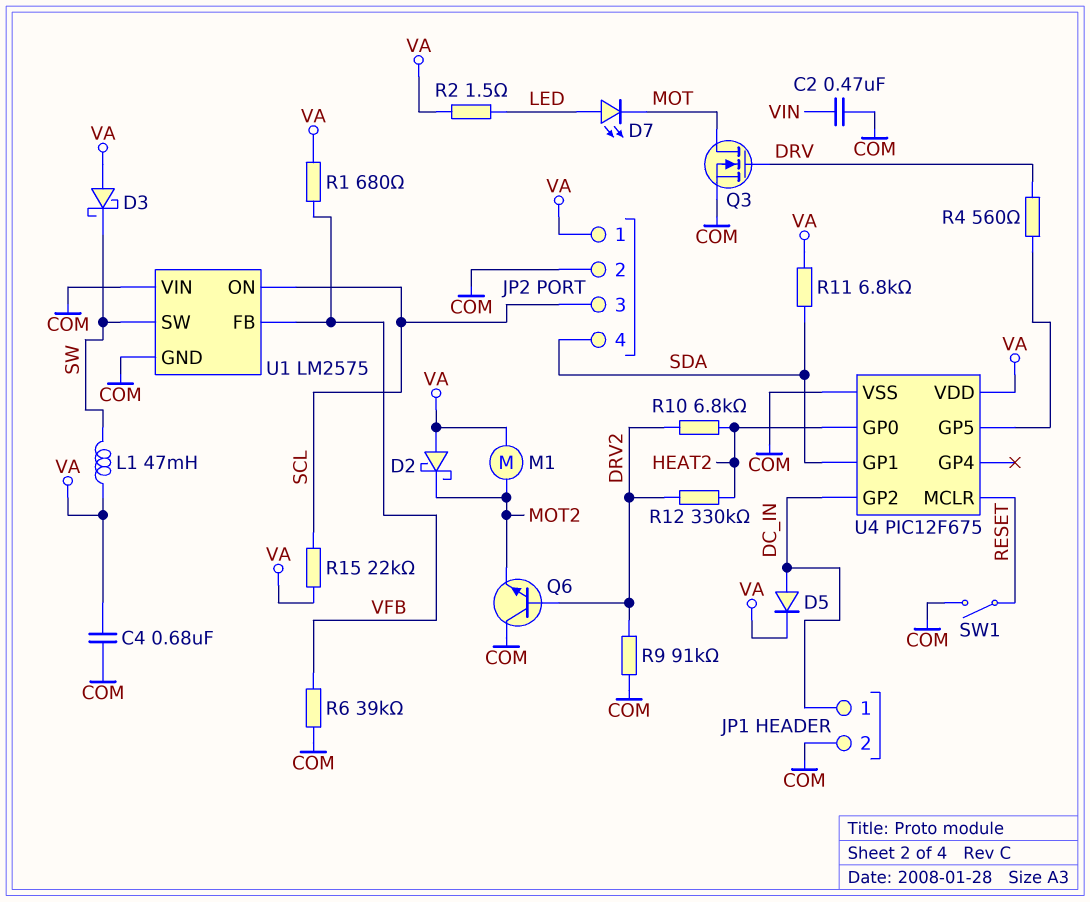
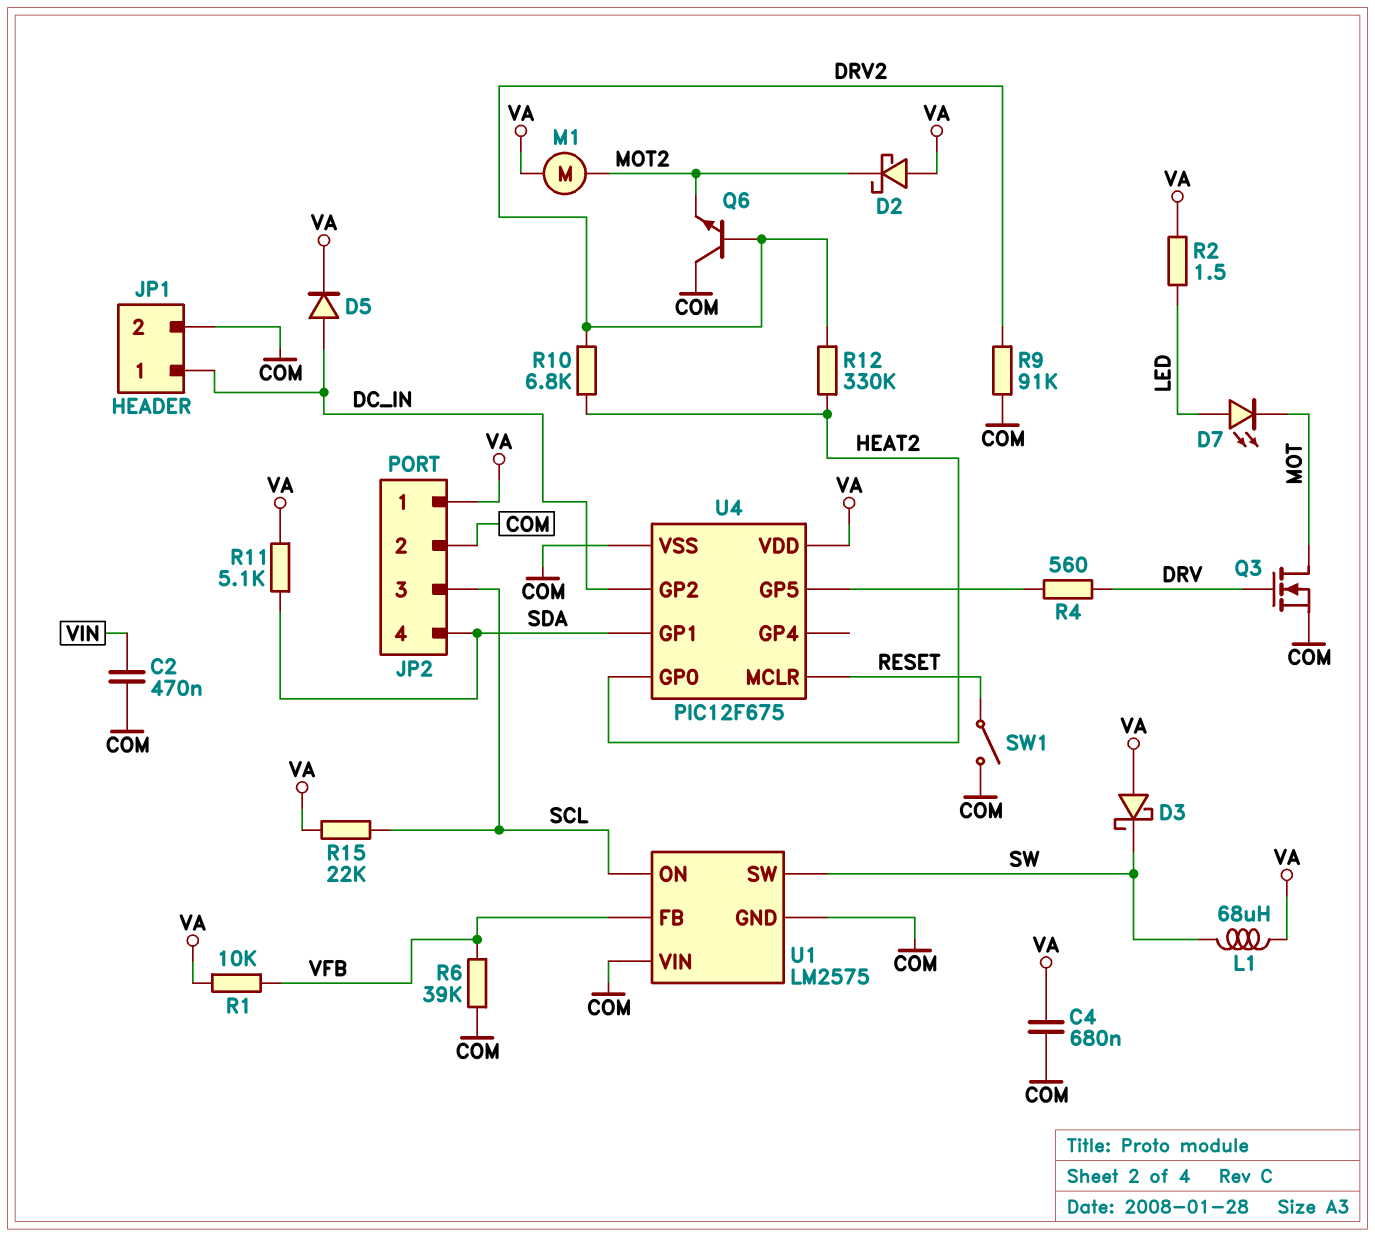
L1: 47mH (SW, VA) -> 68uH (SW, VA)
R1: 680 (VA, VFB) -> 10k (VA, VFB)
R11: 6.8k (SDA, VA) -> 5.1k (SDA, VA)

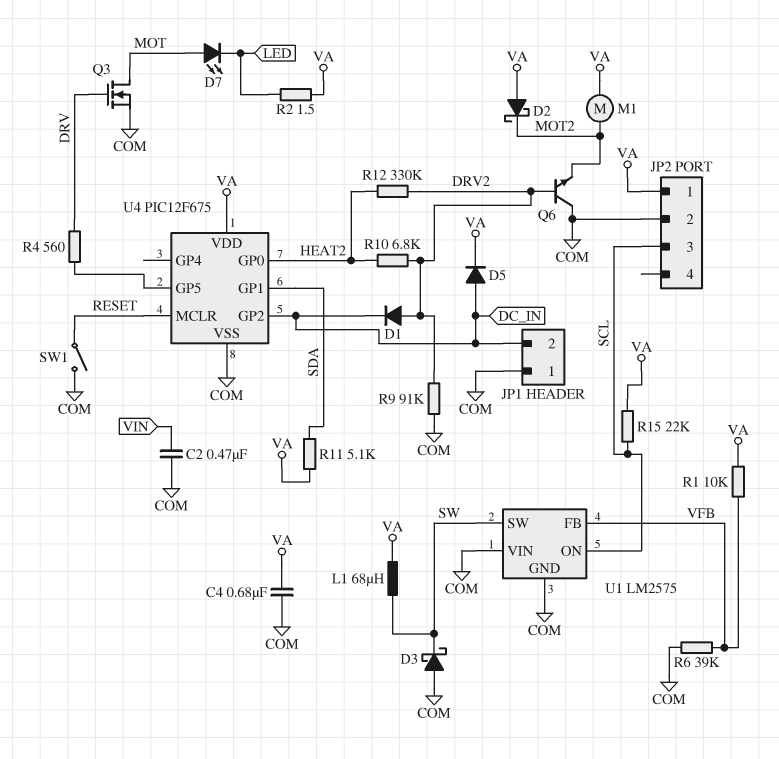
D1: none -> diode (A DRV2, K DC_IN)
D3: schottky (A VA, K SW) -> schottky (A COM, K SW)
D7: LED (A LED, K MOT) -> LED (A MOT, K LED)
JP1 pin 1: DC_IN -> COM
JP1 pin 2: COM -> DC_IN
JP2 pin 4: SDA -> none

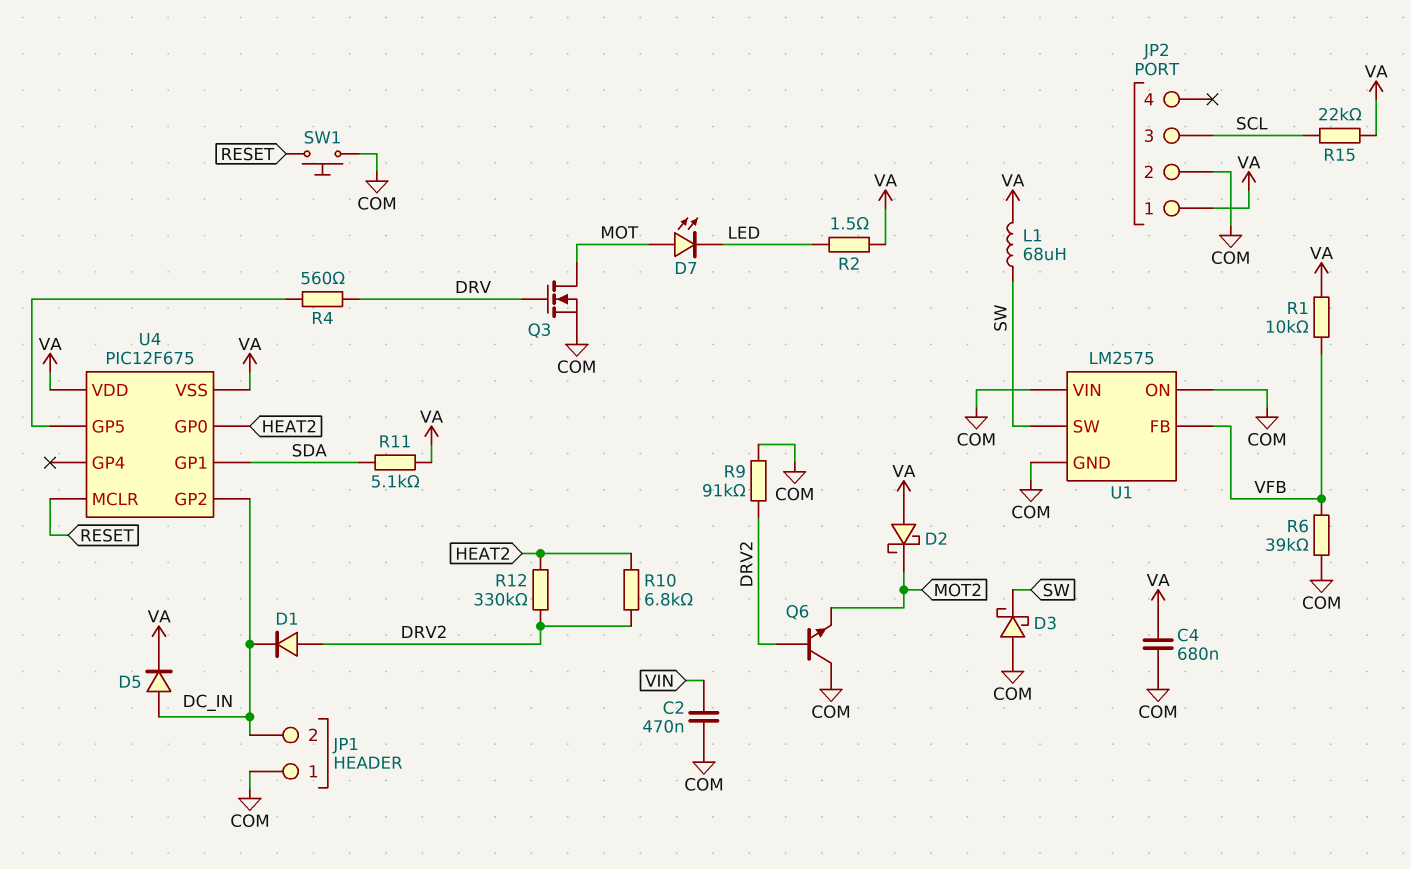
M1: motor (MOT2, VA) -> none
SW1: switch (COM, RESET) -> button (COM, RESET)
U1 pin ON: SCL -> COM
U4 pin VSS: COM -> VA

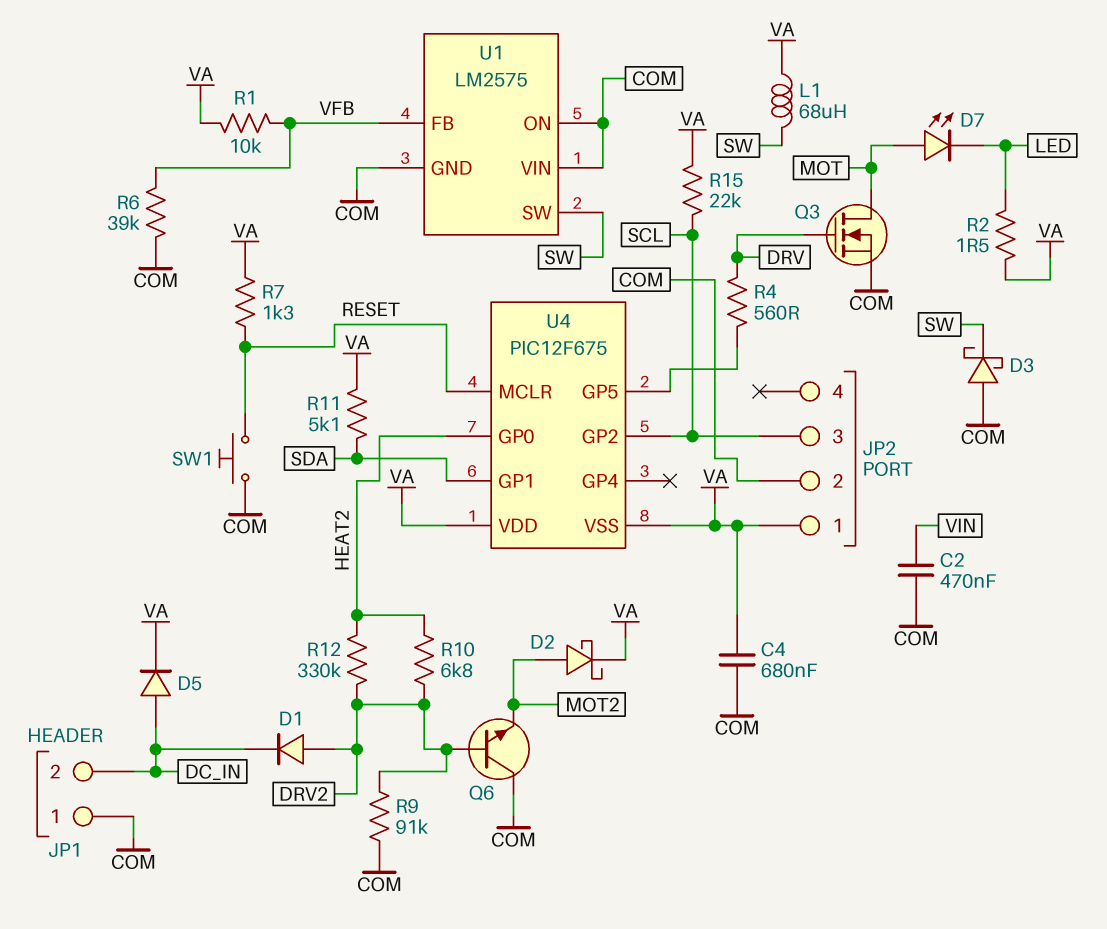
D2: schottky (A VA, K MOT2) -> schottky (A MOT2, K VA)
R7: none -> 1.3k (RESET, VA)
U4 pin GP2: DC_IN -> SCL

